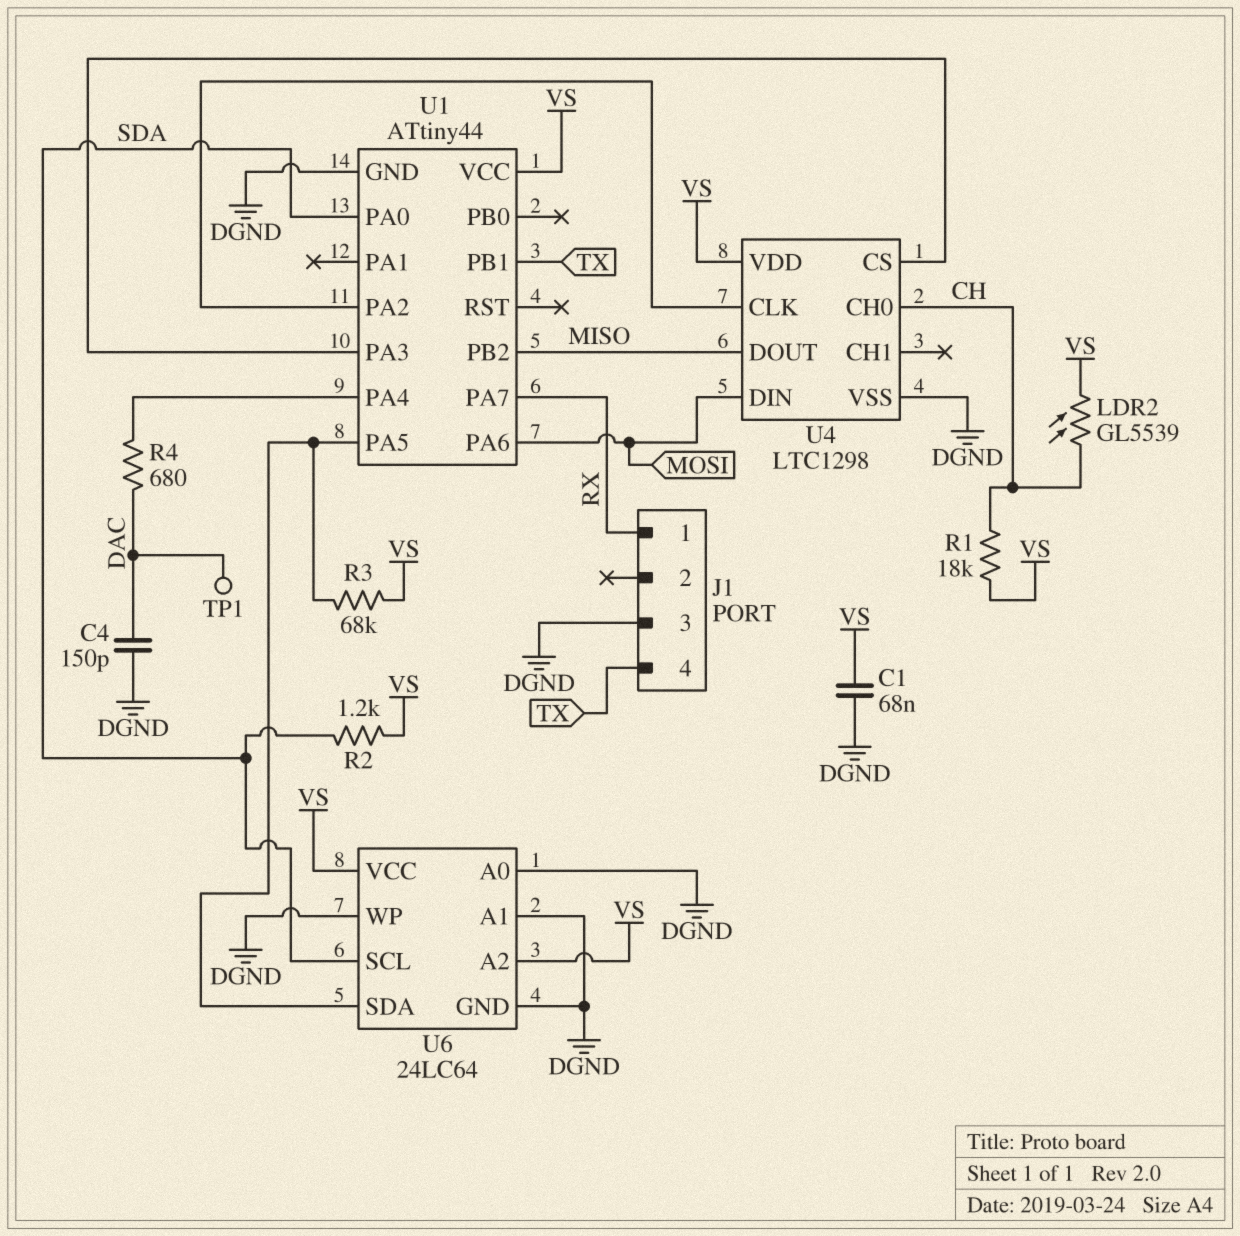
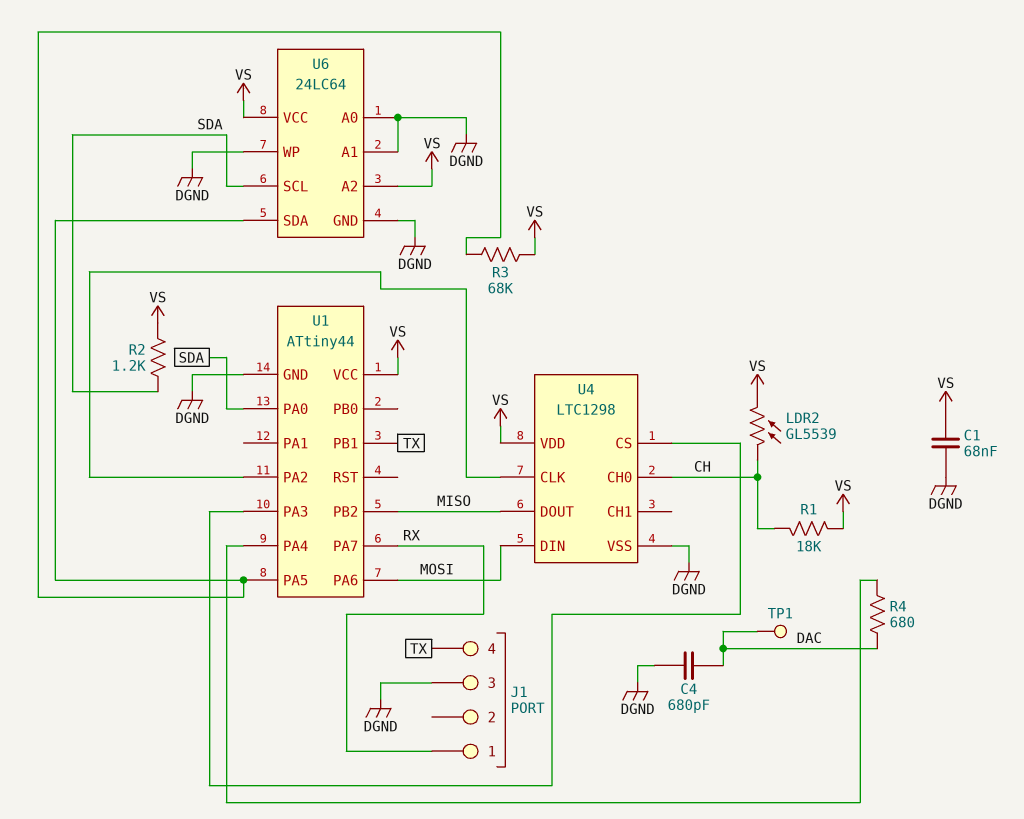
C4: 150pF (DAC, DGND) -> 680pF (DAC, DGND)

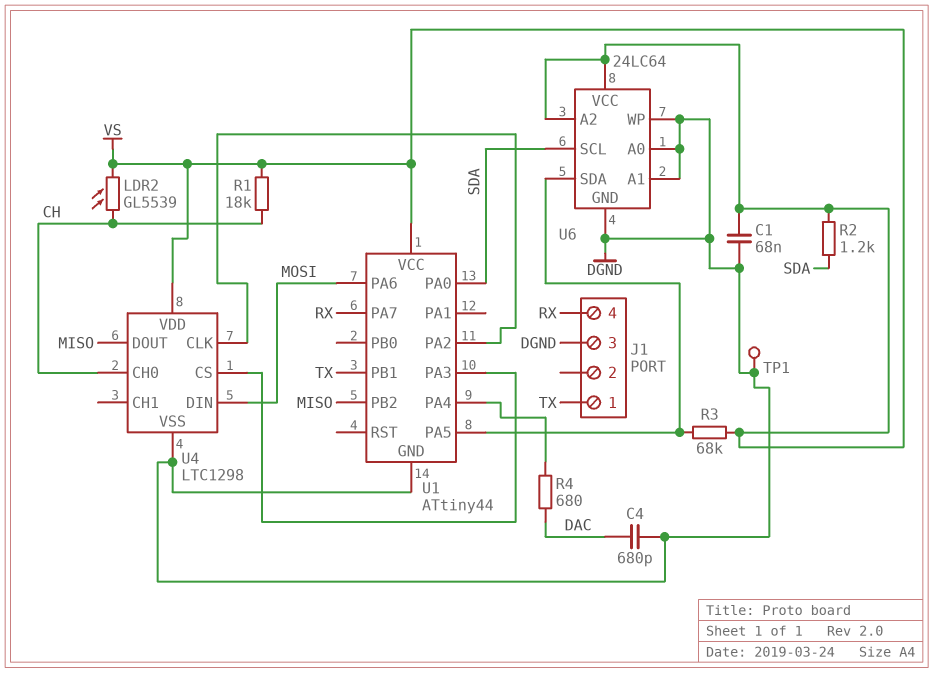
J1 pin 1: RX -> TX
J1 pin 4: TX -> RX
TP1: test point (DAC) -> test point (DGND)

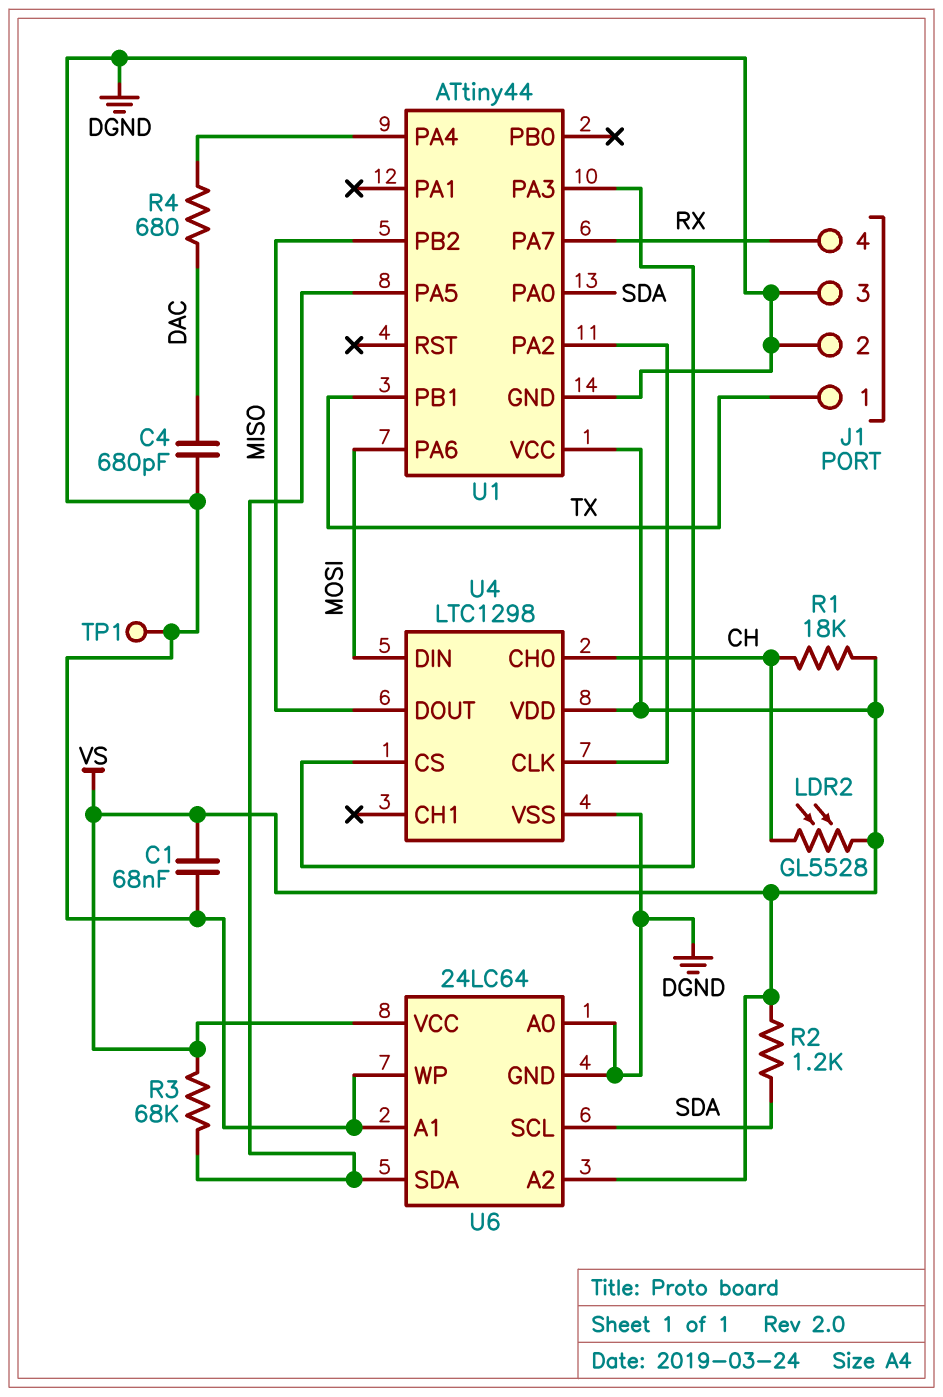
J1 pin 2: none -> DGND
LDR2: GL5539 (CH, VS) -> GL5528 (CH, VS)

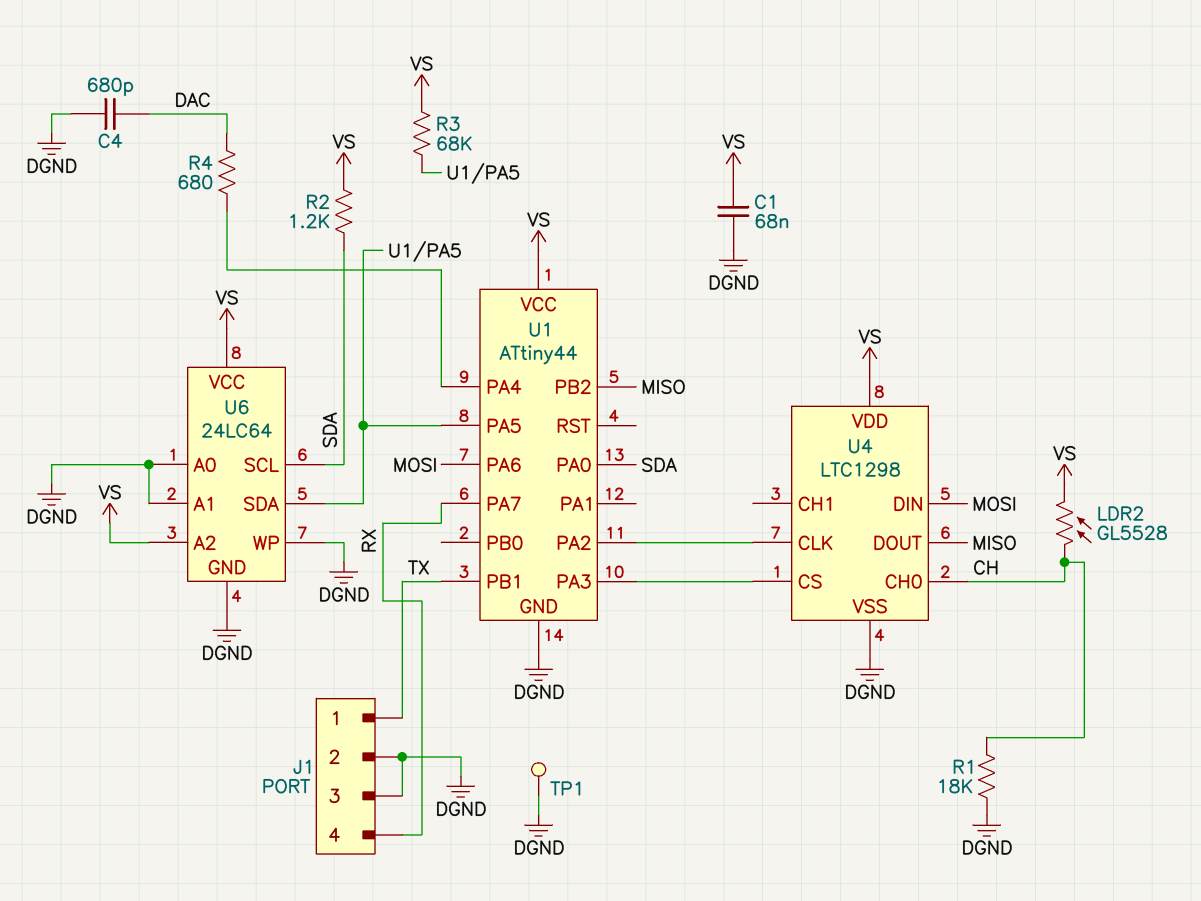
R1: 18k (CH, VS) -> 18k (CH, DGND)

